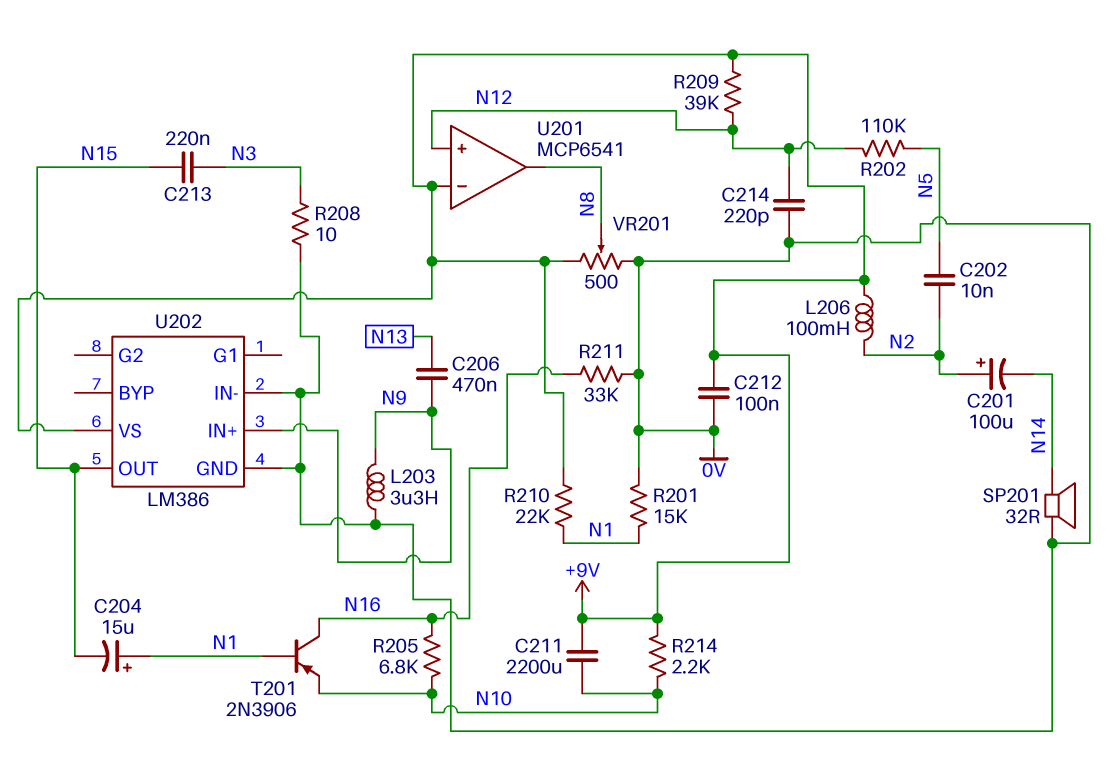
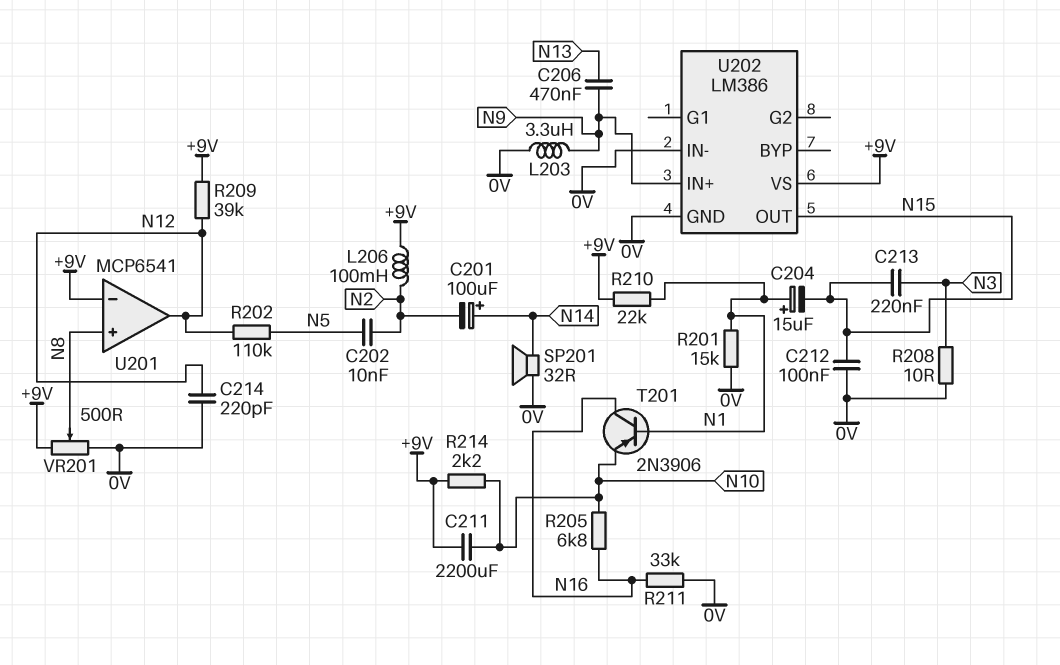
C201: 100uF (plus N2, minus N14) -> 100uF (plus N14, minus N2)
C212: 100nF (+9V, 0V) -> 100nF (0V, N15)
U201 pin in+: N12 -> N8
U201 pin out: N8 -> N12

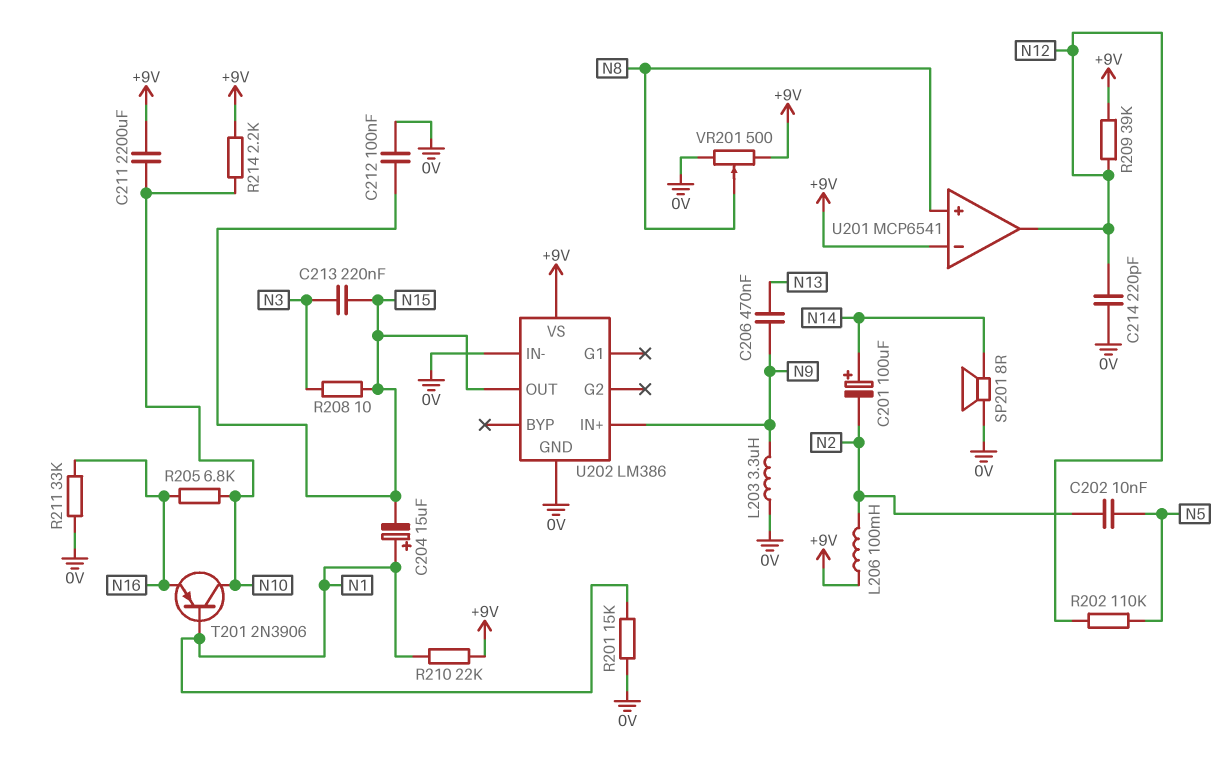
R208: 10 (0V, N3) -> 10 (N3, N15)
SP201: speaker 32R (0V, N14) -> speaker 8R (0V, N14)
T201: PNP 2N3906 (B N1, C N16, E N10) -> PNP 2N3906 (B N1, C N10, E N16)

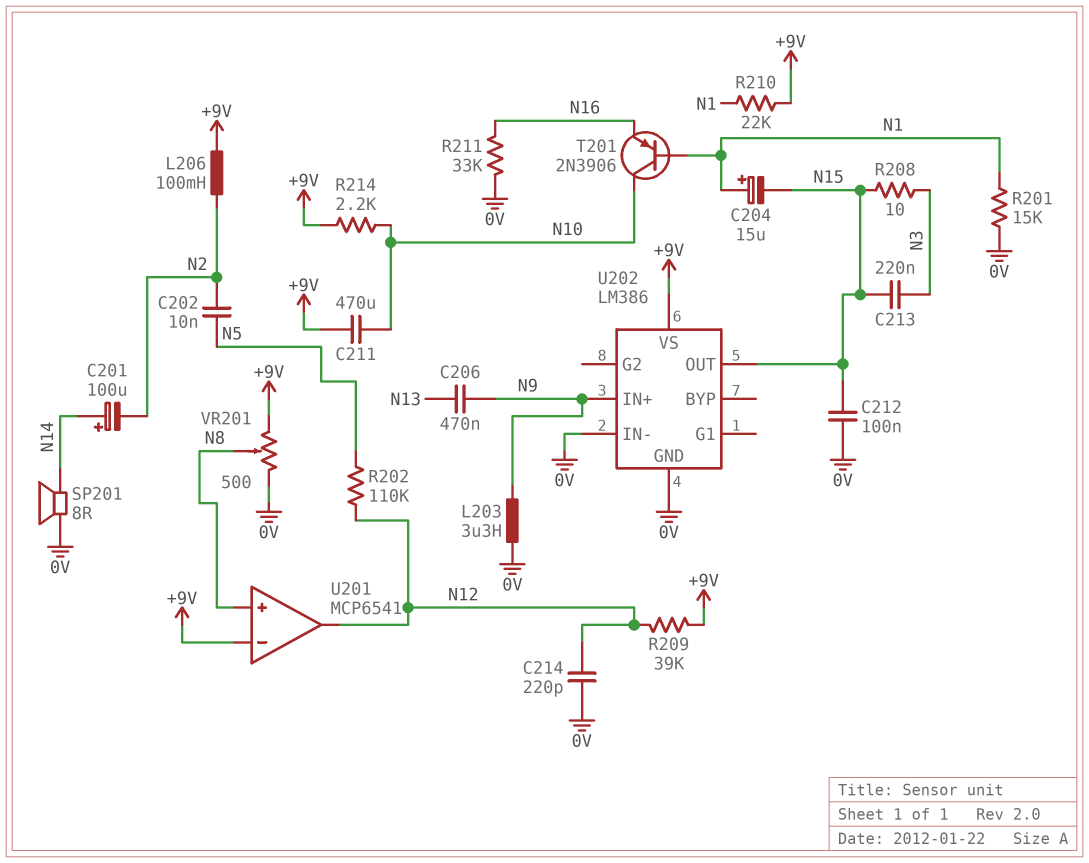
C211: 2200uF (+9V, N10) -> 470uF (+9V, N10)
R205: 6.8k (N10, N16) -> none

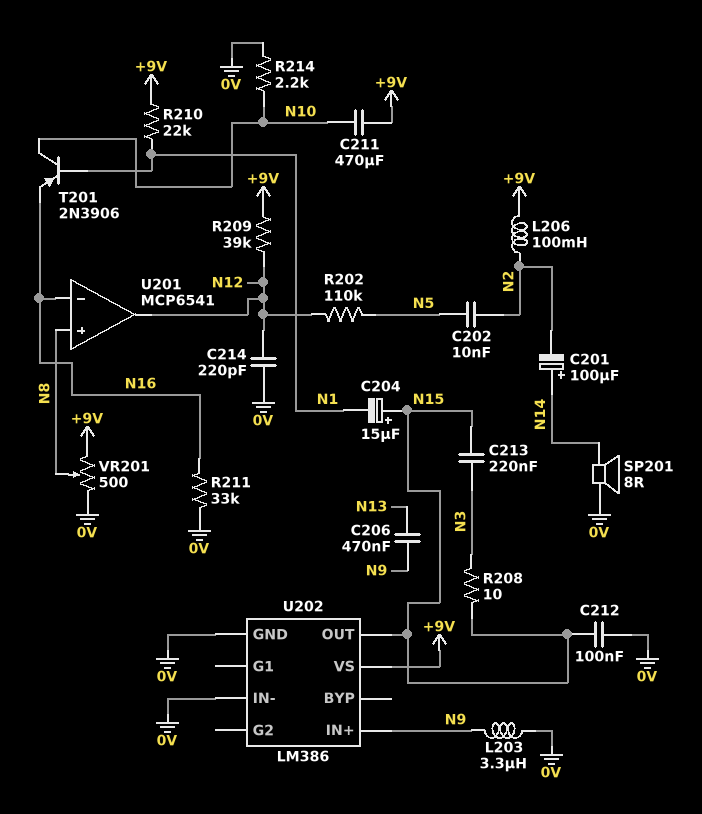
C204: 15uF (plus N1, minus N15) -> 15uF (plus N15, minus N1)
R201: 15k (0V, N1) -> none
R214: 2.2k (+9V, N10) -> 2.2k (0V, N10)
U201 pin in-: +9V -> N16

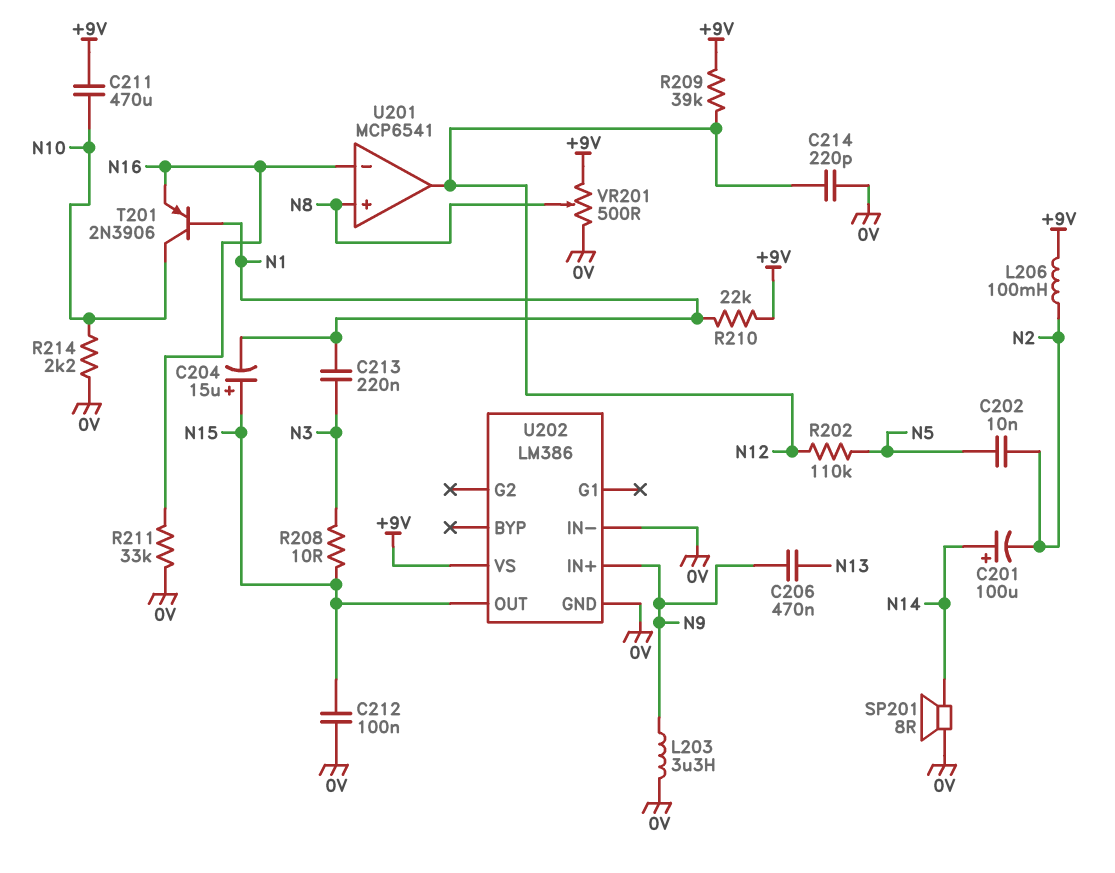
C213: 220nF (N3, N15) -> 220nF (N1, N3)

